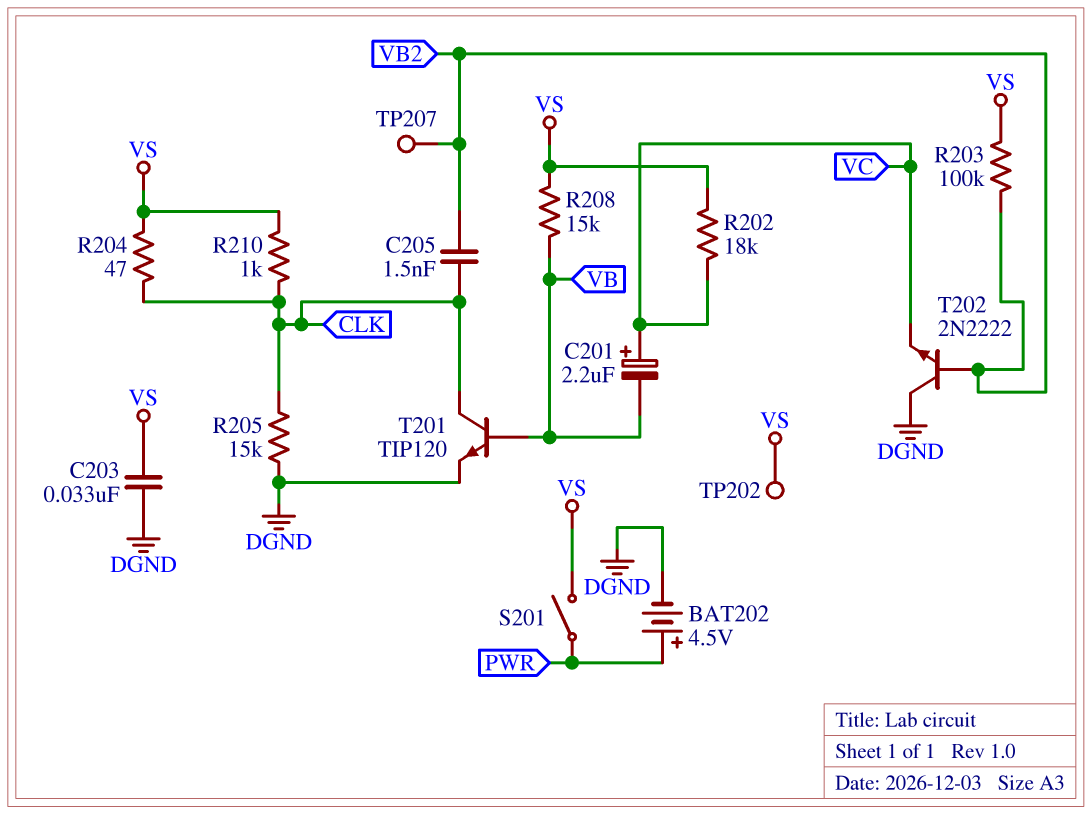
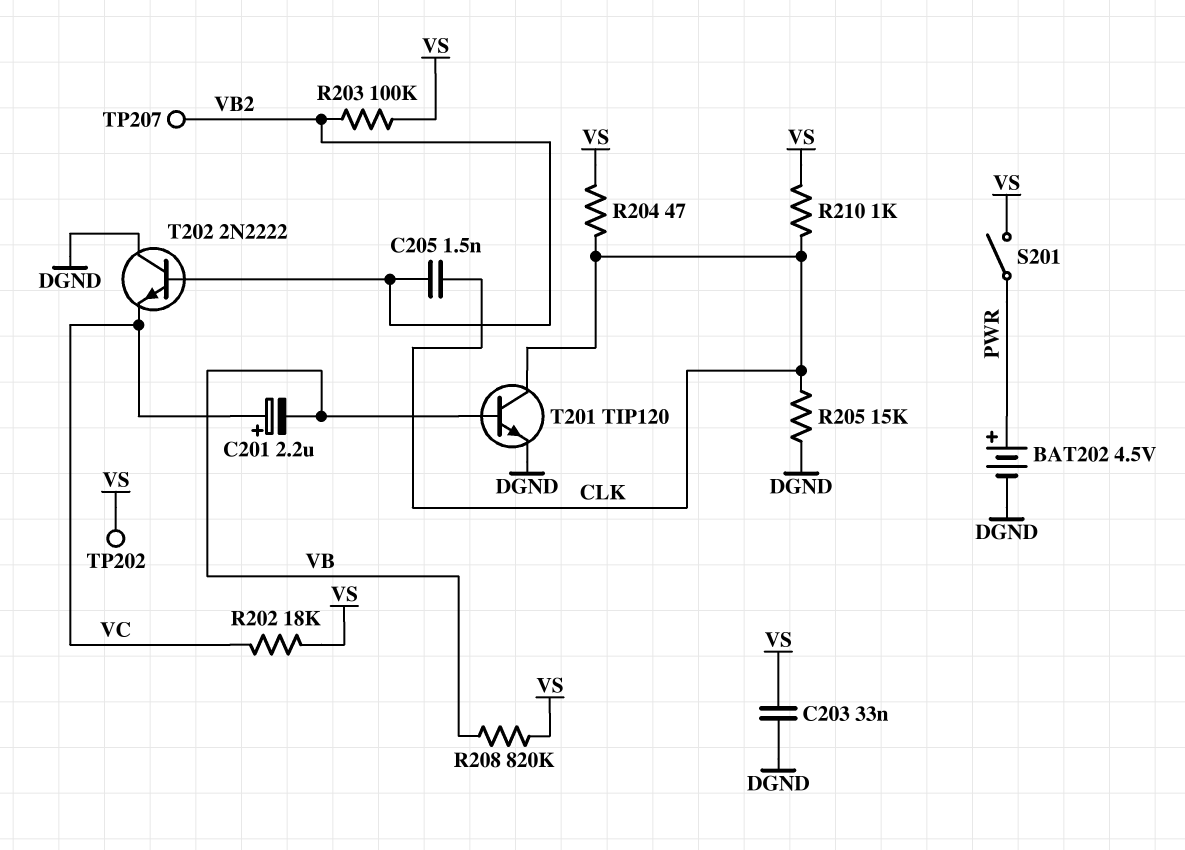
R208: 15k (VB, VS) -> 820k (VB, VS)

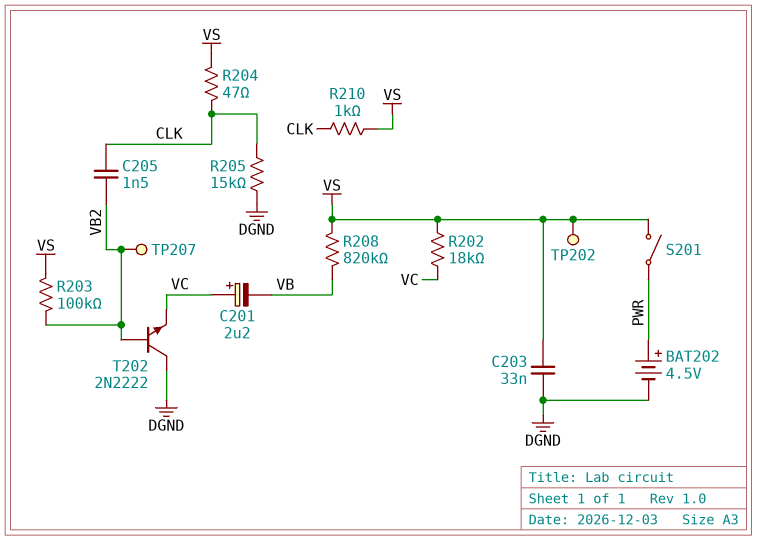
T201: NPN TIP120 (B VB, C CLK, E DGND) -> none

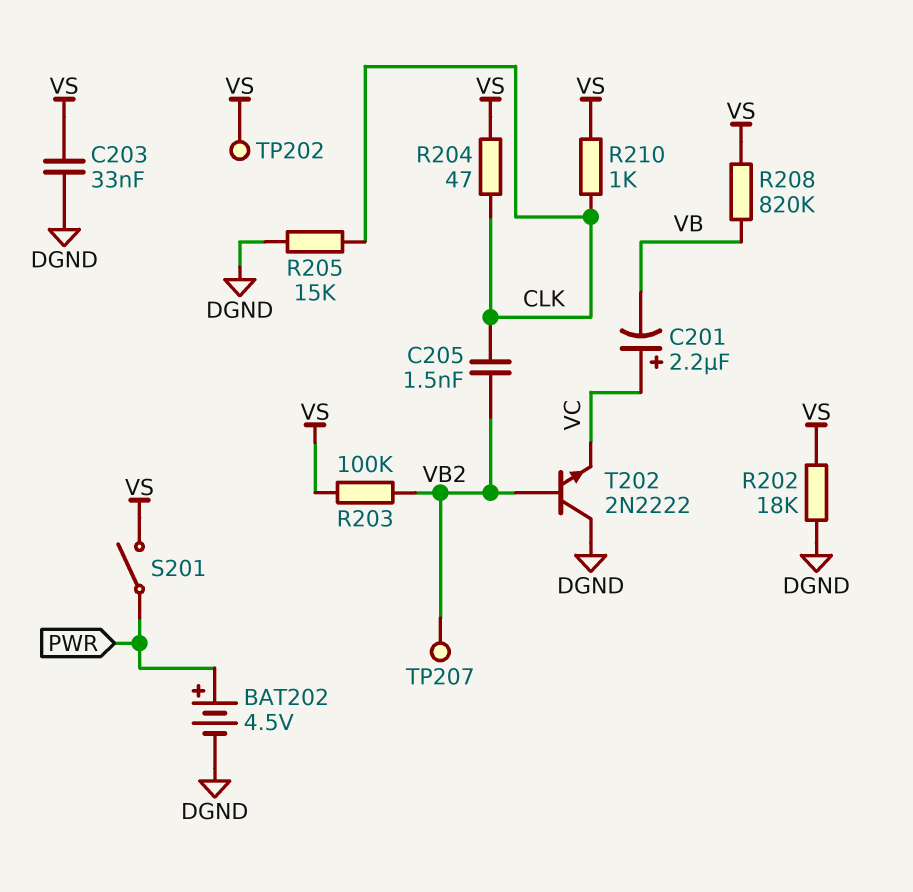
R202: 18k (VC, VS) -> 18k (DGND, VS)

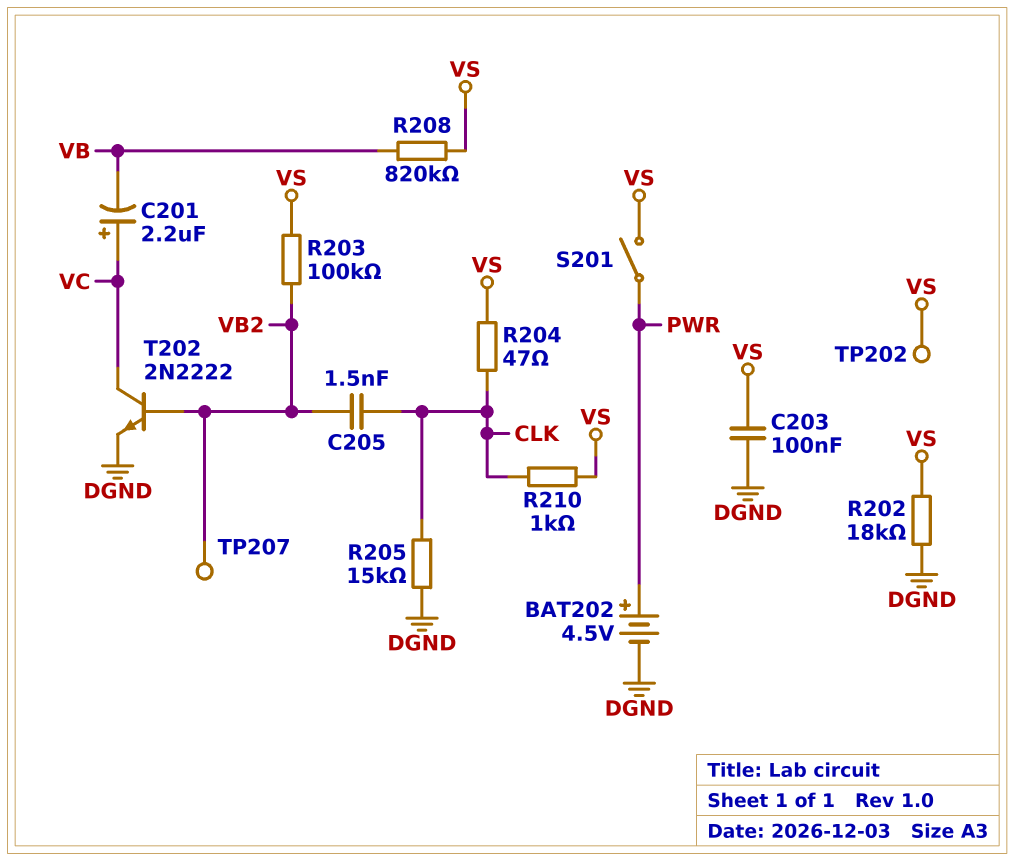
C203: 33nF (DGND, VS) -> 100nF (DGND, VS)
T202: NPN 2N2222 (B VB2, C DGND, E VC) -> NPN 2N2222 (B VB2, C VC, E DGND)

